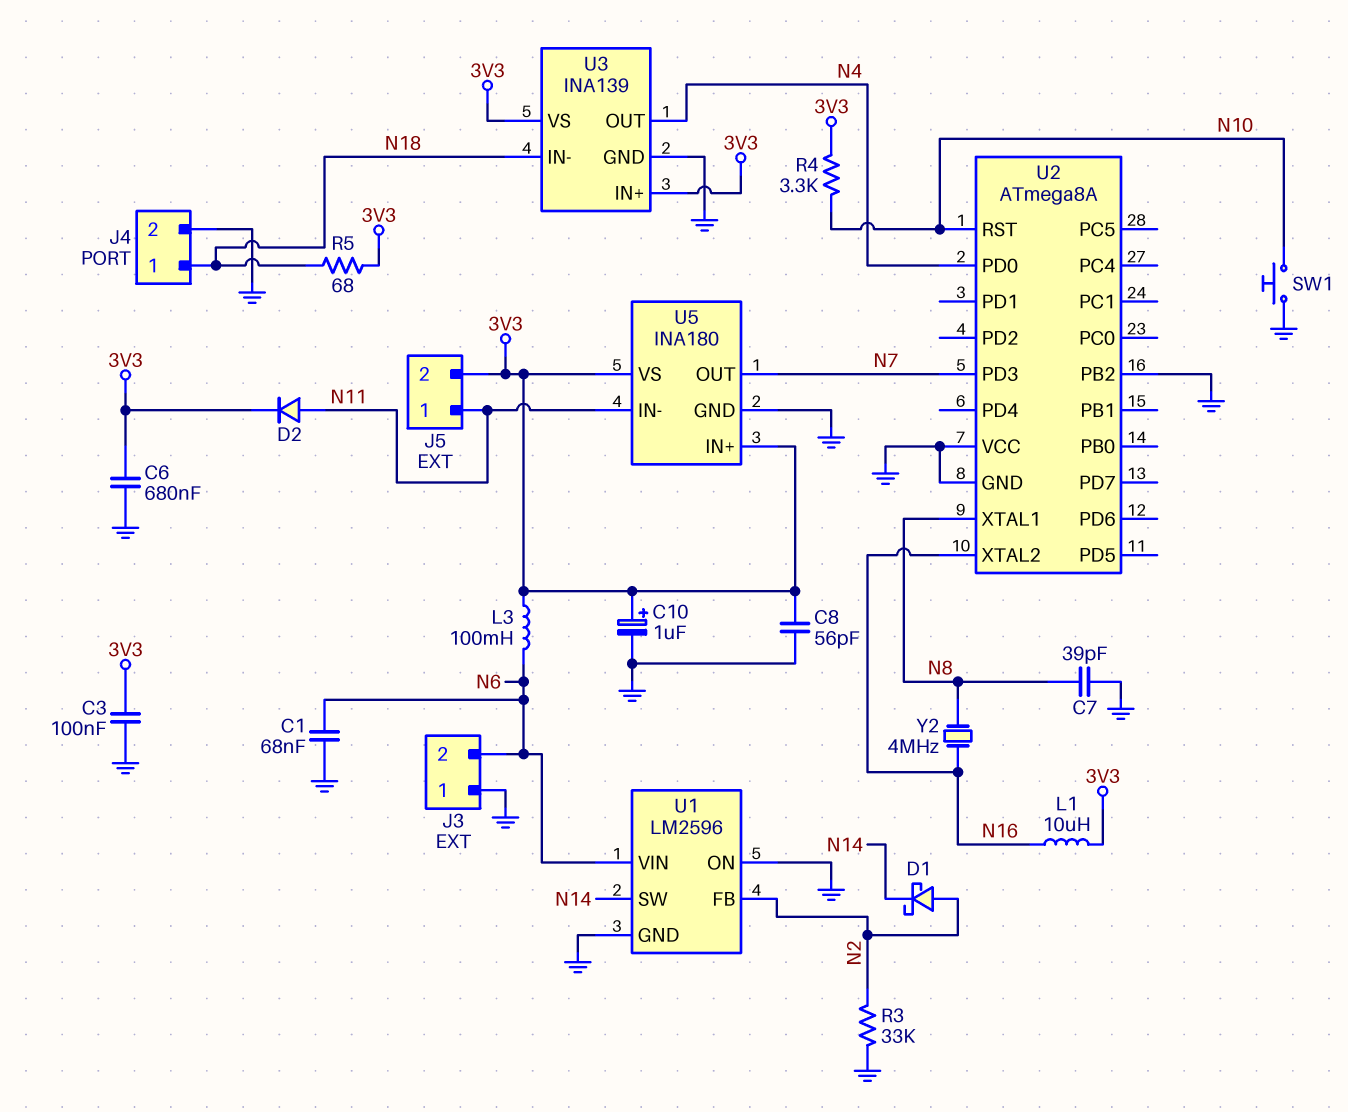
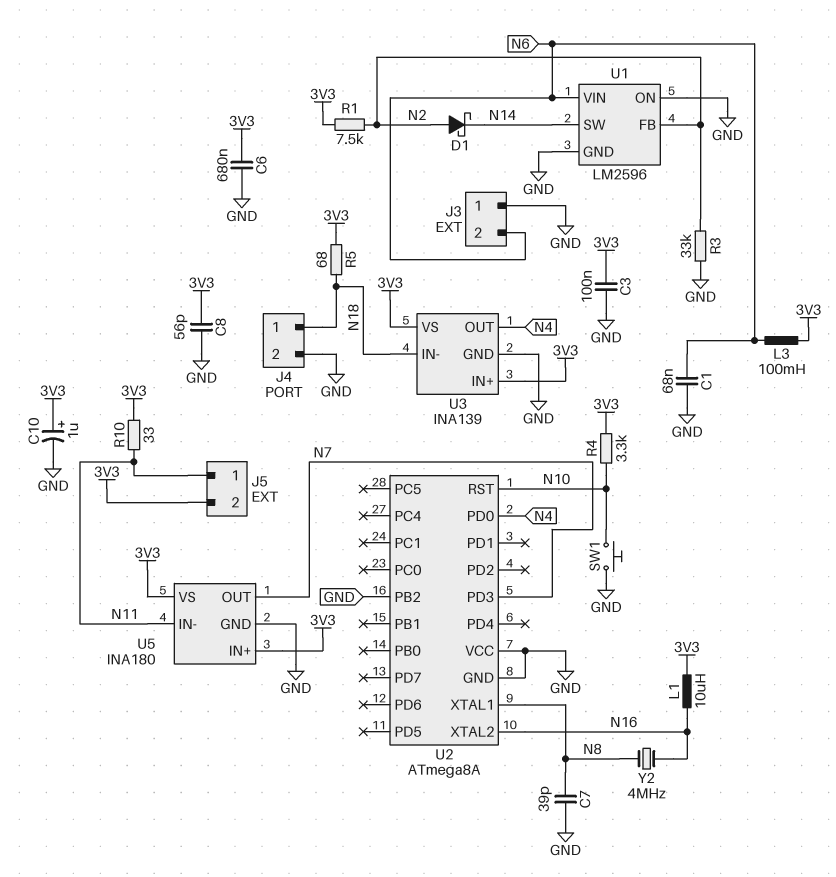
D2: diode (A N11, K 3V3) -> none
R1: none -> 7.5k (3V3, N2)
R10: none -> 33 (3V3, N11)

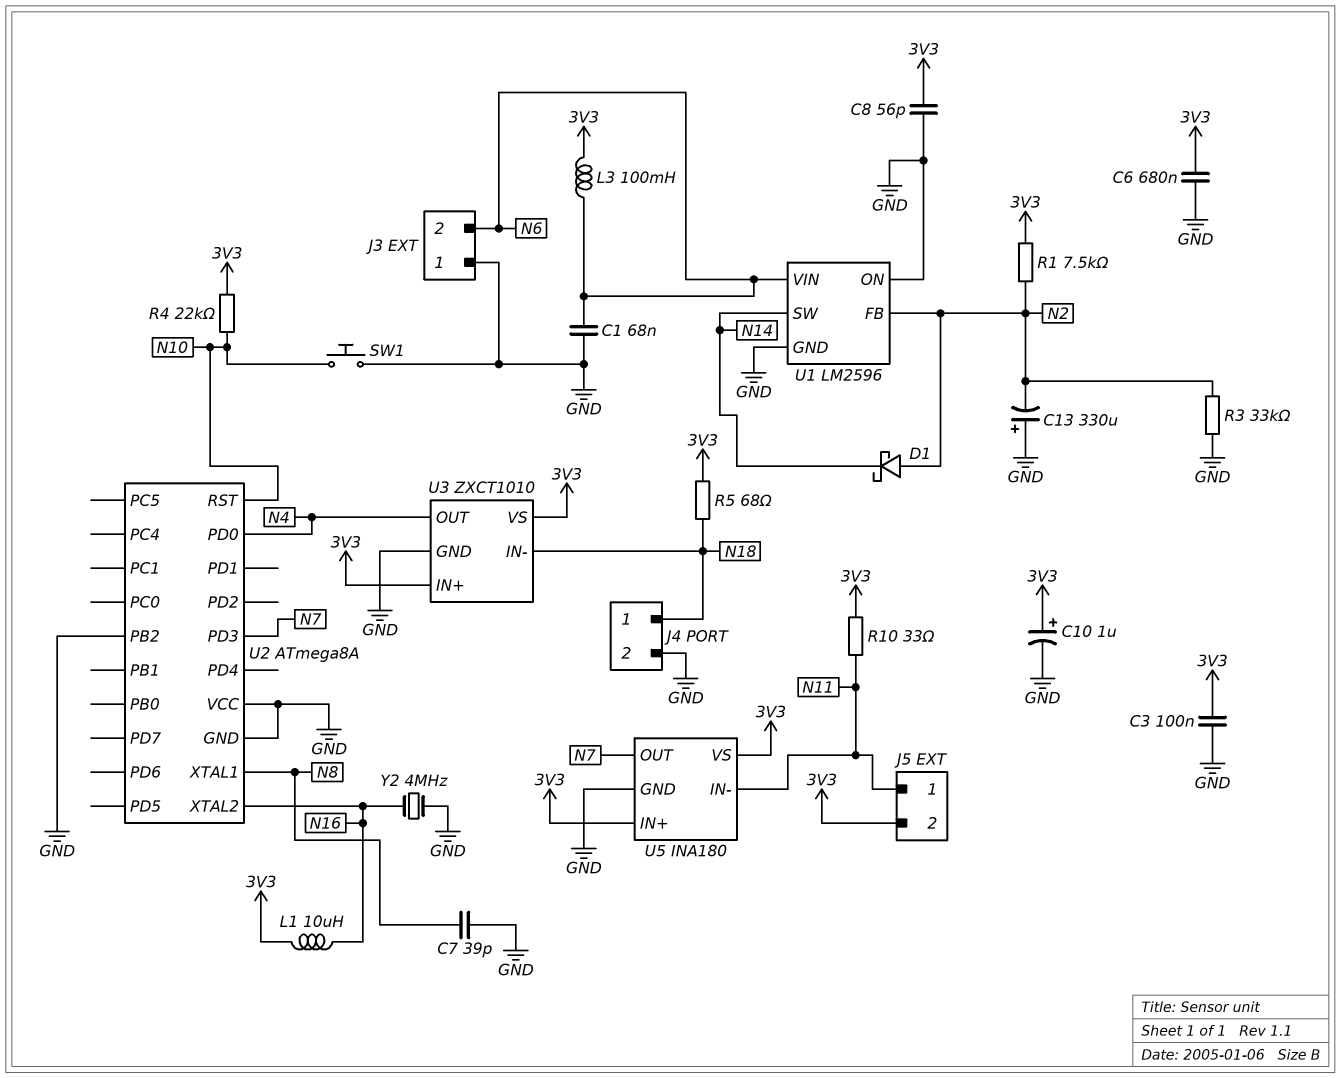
C13: none -> 330uF (plus GND, minus N2)
R4: 3.3k (3V3, N10) -> 22k (3V3, N10)
U3: INA139 -> ZXCT1010
Y2: 4MHz (N8, N16) -> 4MHz (GND, N16)

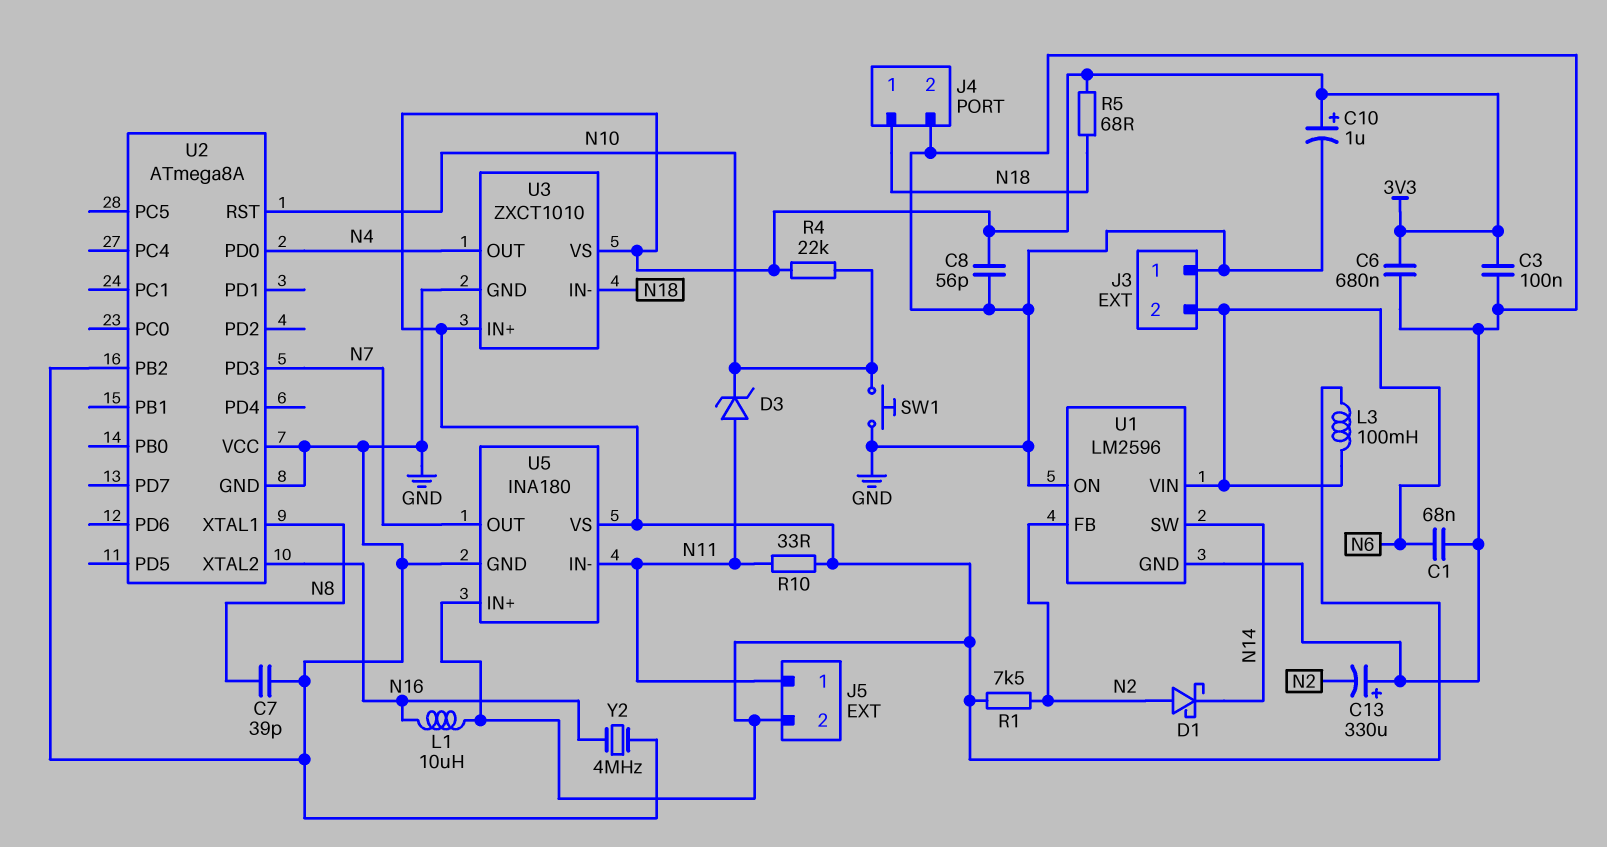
D3: none -> zener (A N11, K N10)
R3: 33k (GND, N2) -> none

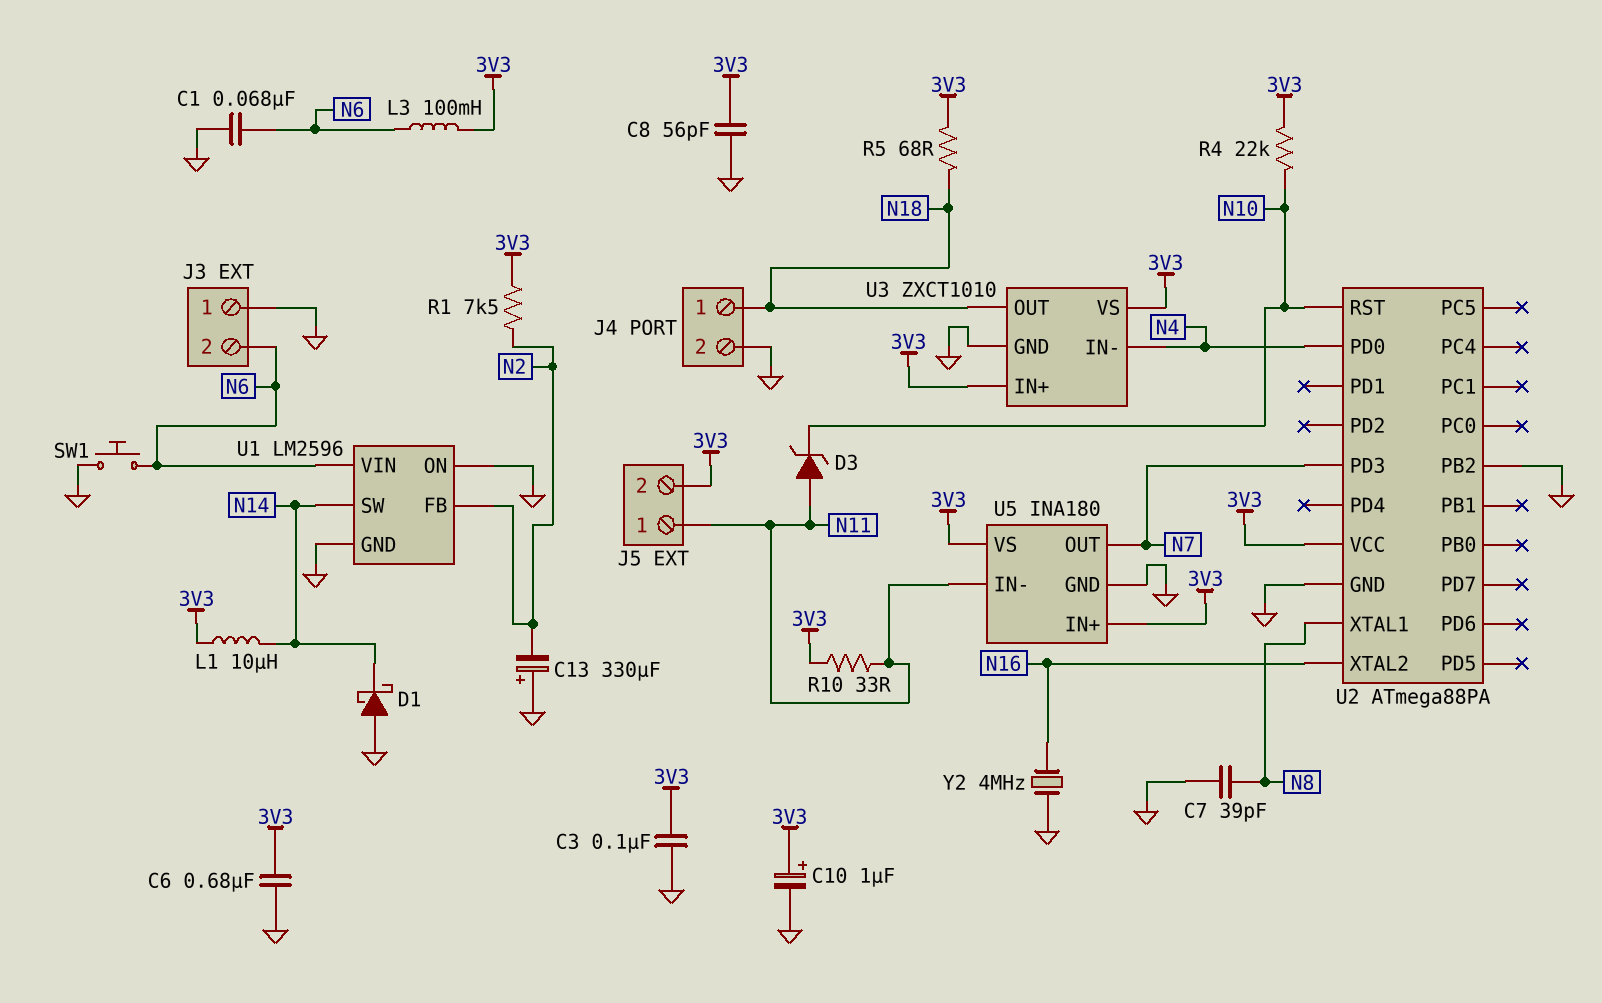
D1: schottky (A N2, K N14) -> schottky (A GND, K N14)
L1: 10uH (3V3, N16) -> 10uH (3V3, N14)
SW1: button (GND, N10) -> button (GND, N6)
U2: ATmega8A -> ATmega88PA
U2 pin VCC: GND -> 3V3
U3 pin IN-: N18 -> N4
U3 pin OUT: N4 -> N18

